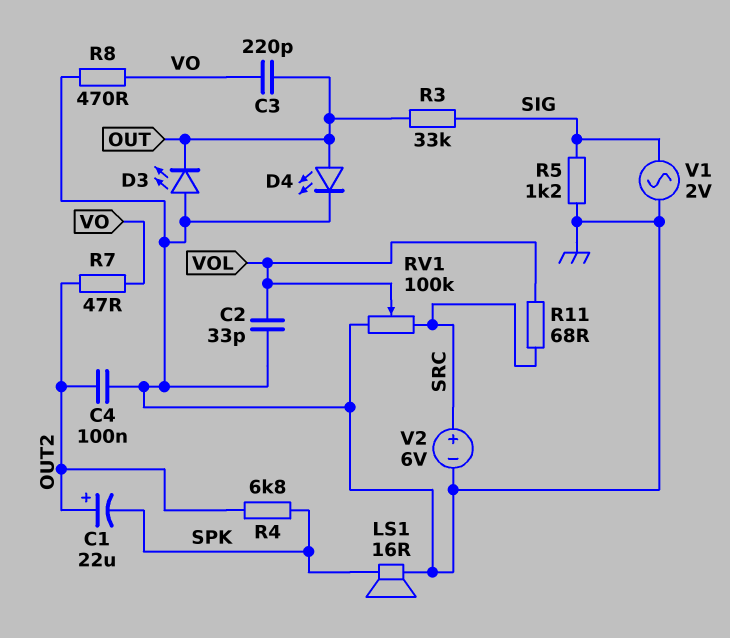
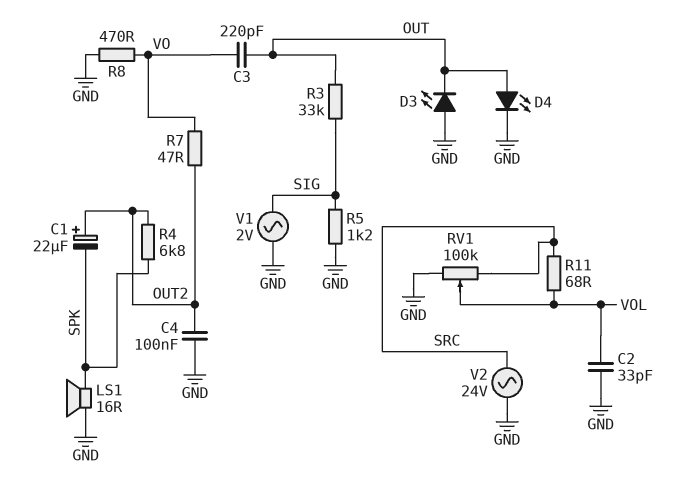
V2: 6V (plus SRC, minus GND) -> AC 24V (GND, SRC)

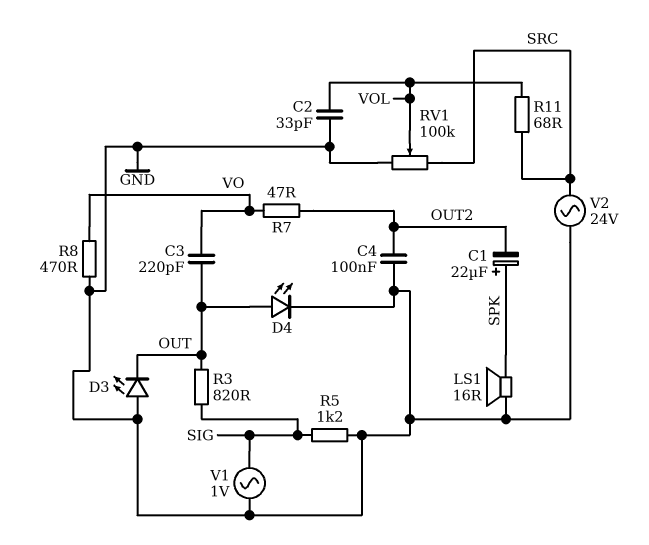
C1: 22uF (plus OUT2, minus SPK) -> 22uF (plus SPK, minus OUT2)
R3: 33k (OUT, SIG) -> 820 (OUT, SIG)
R4: 6.8k (OUT2, SPK) -> none
V1: AC 2V (GND, SIG) -> AC 1V (GND, SIG)

